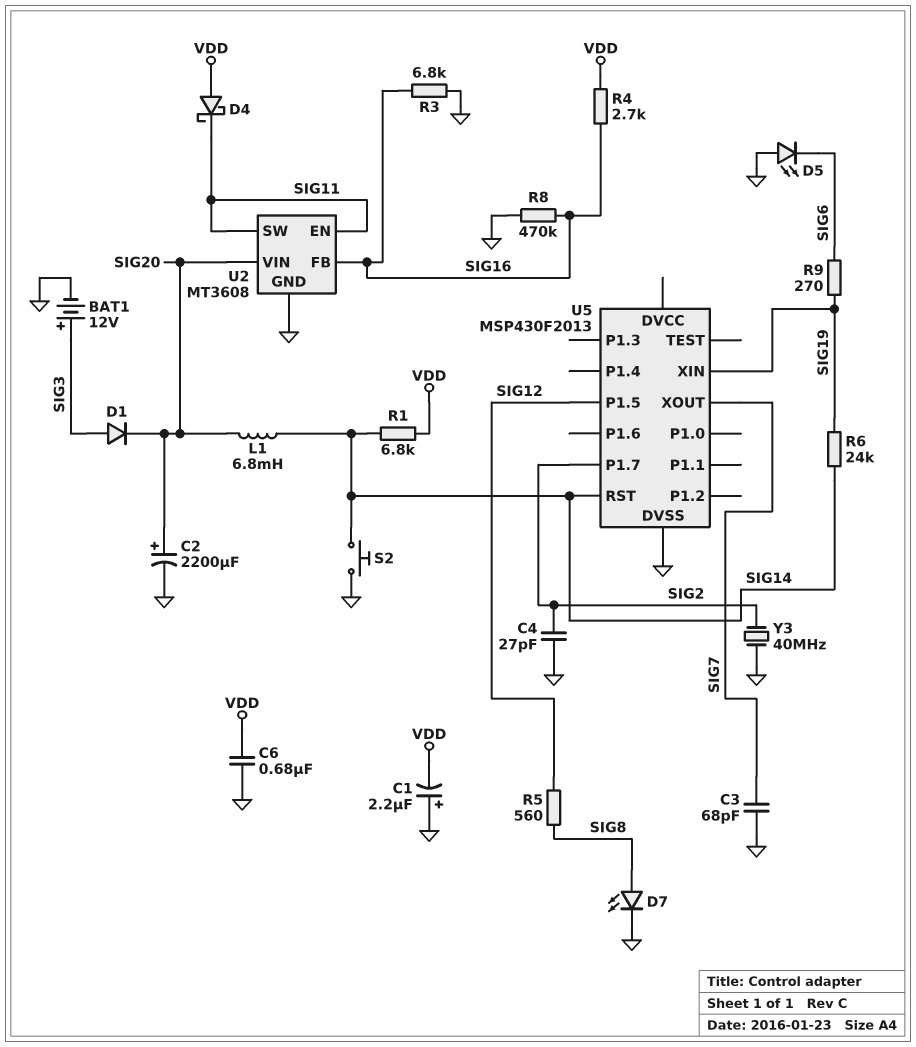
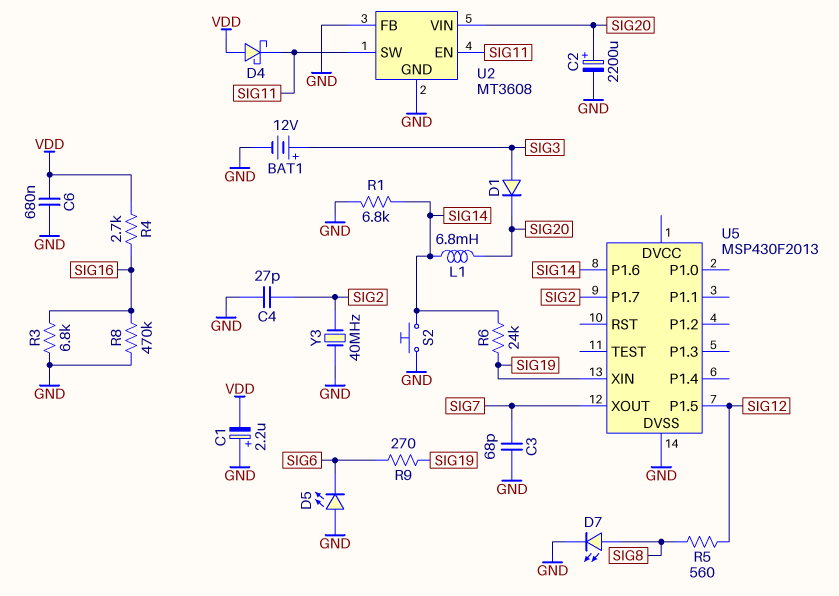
R1: 6.8k (SIG14, VDD) -> 6.8k (GND, SIG14)
U2 pin FB: SIG16 -> GND
U5 pin P1.6: none -> SIG14
U5 pin RST: SIG14 -> none

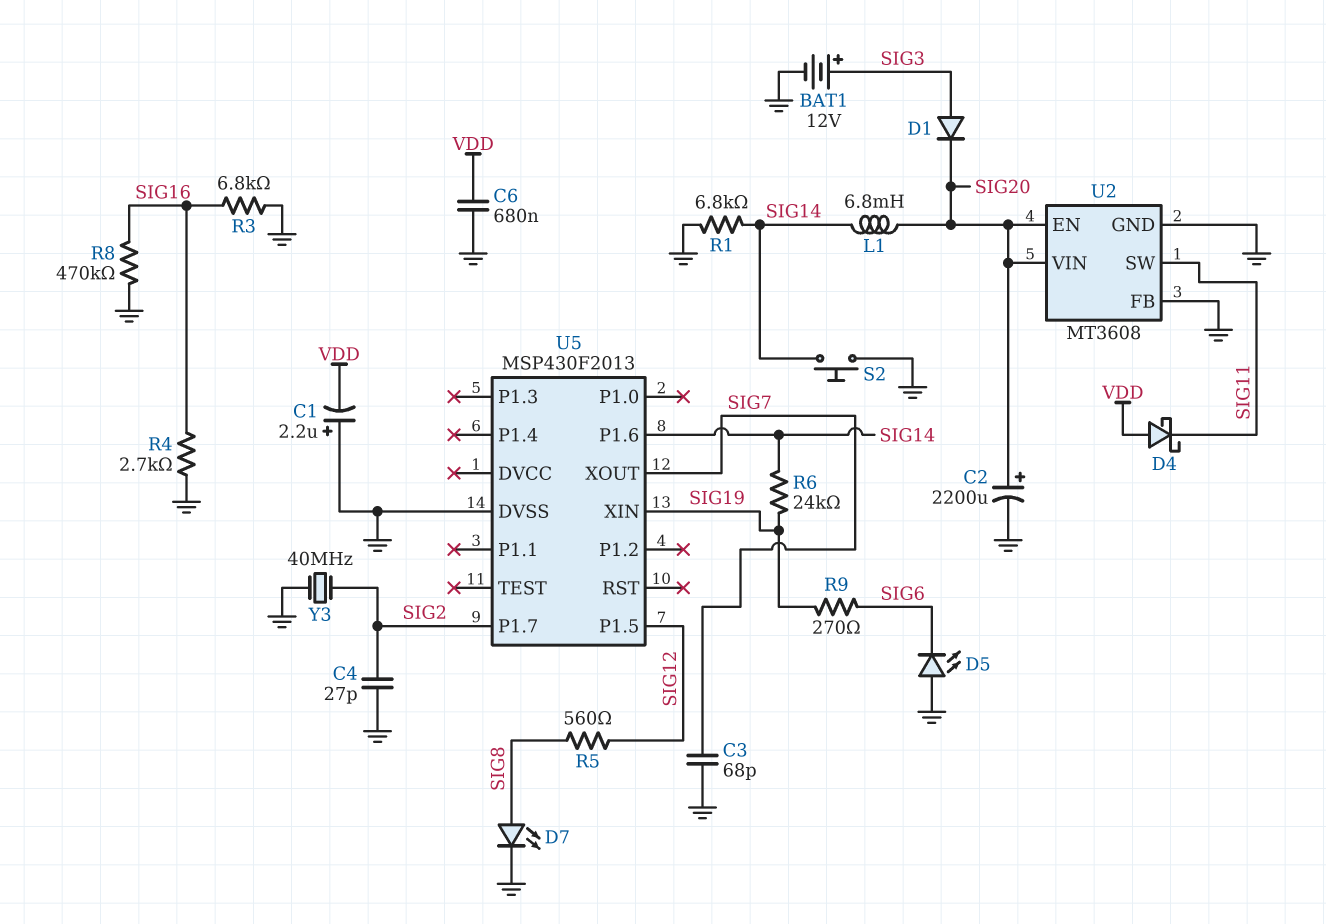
R4: 2.7k (SIG16, VDD) -> 2.7k (GND, SIG16)
U2 pin EN: SIG11 -> SIG20

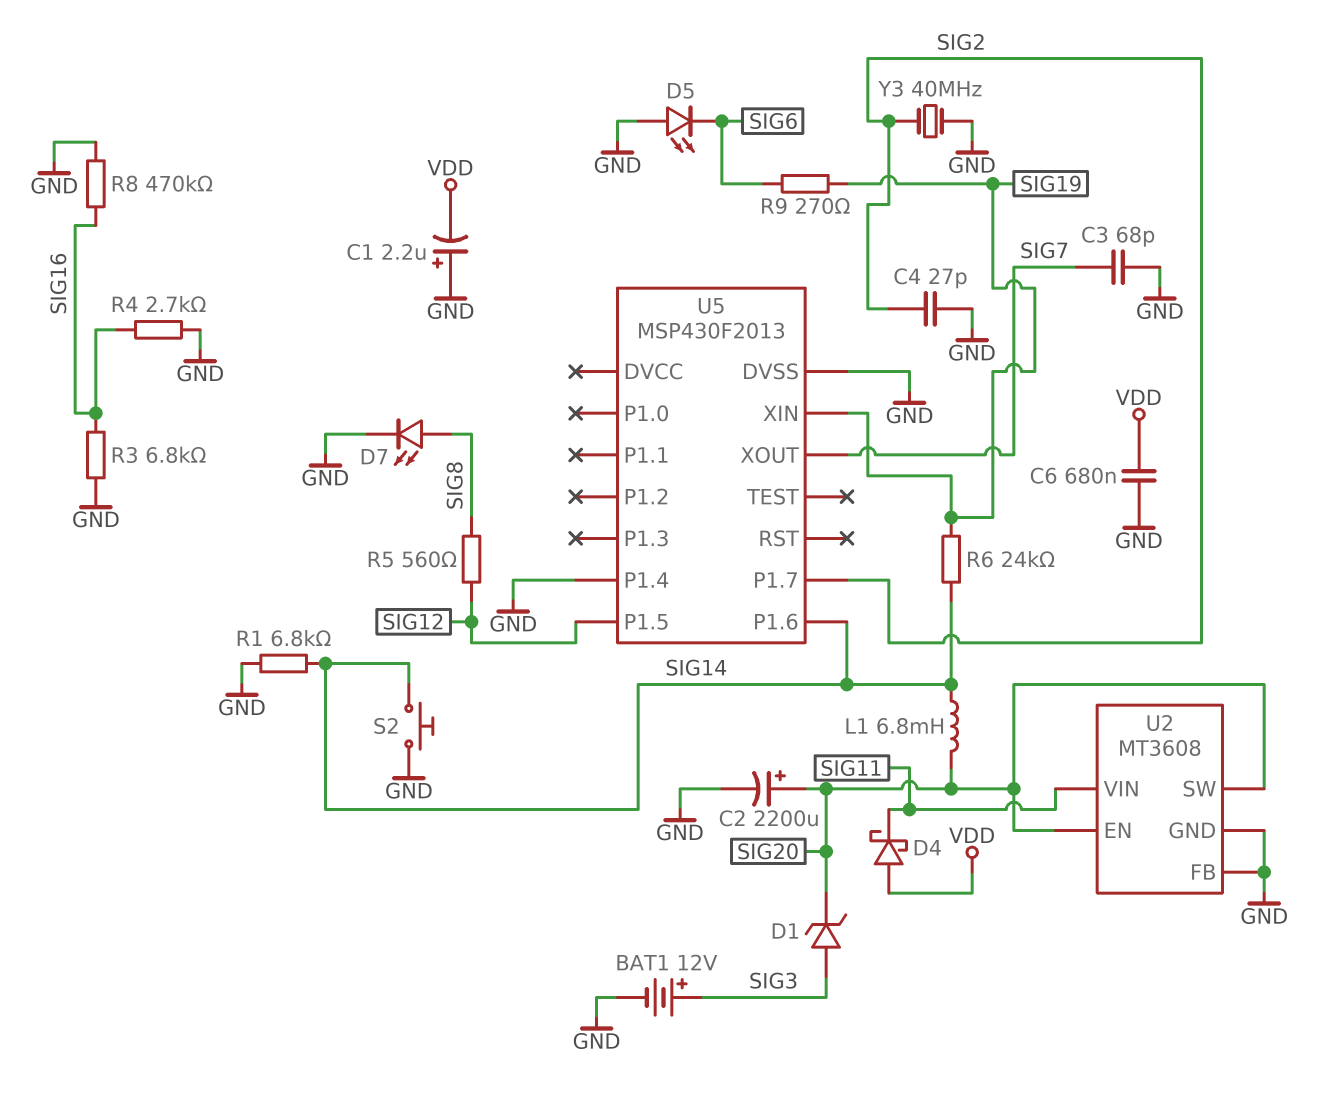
D1: diode (A SIG3, K SIG20) -> zener (A SIG3, K SIG20)
U2 pin SW: SIG11 -> SIG20
U2 pin VIN: SIG20 -> SIG11
U5 pin P1.4: none -> GND

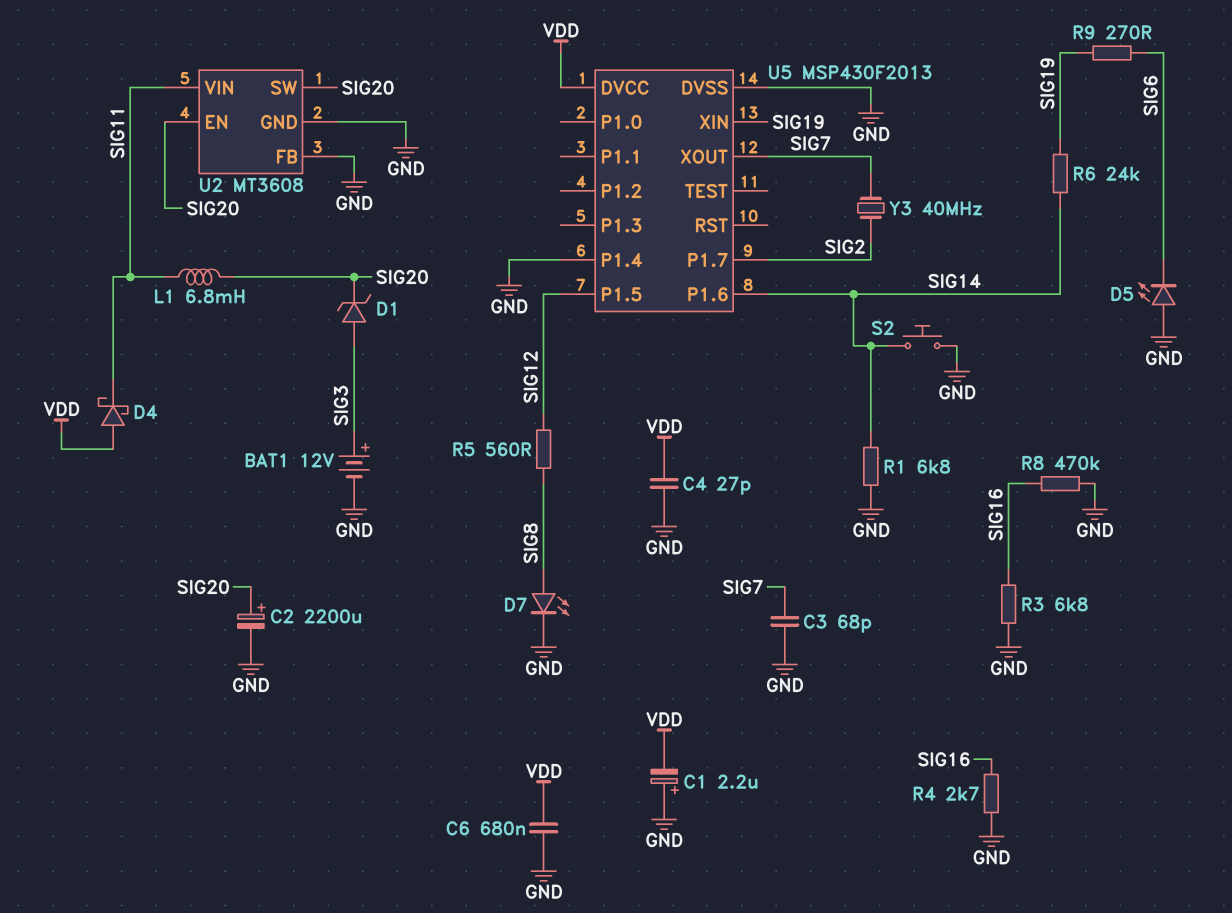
C4: 27pF (GND, SIG2) -> 27pF (GND, VDD)
L1: 6.8mH (SIG14, SIG20) -> 6.8mH (SIG11, SIG20)
U5 pin DVCC: none -> VDD
Y3: 40MHz (GND, SIG2) -> 40MHz (SIG2, SIG7)

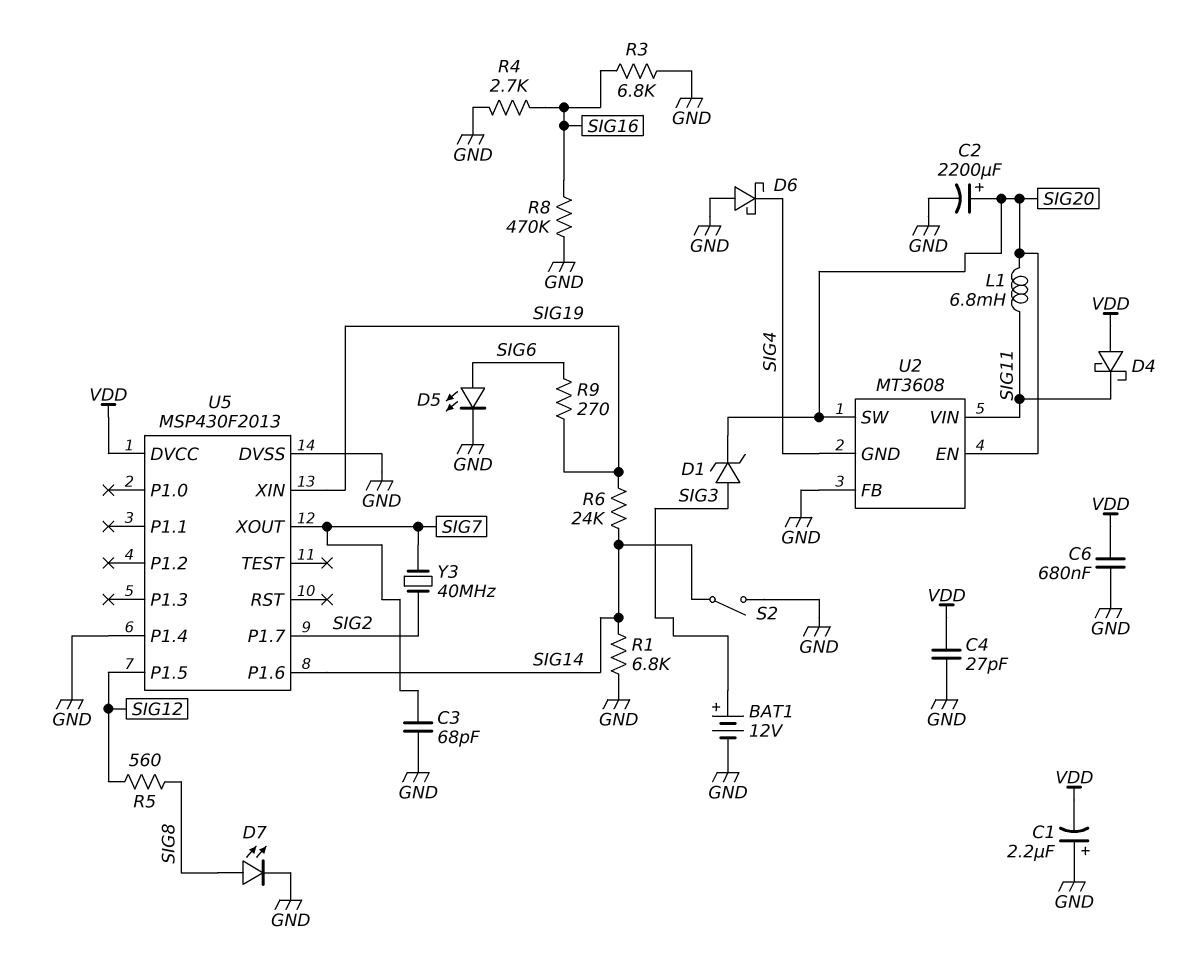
D5: LED (A GND, K SIG6) -> LED (A SIG6, K GND)
D6: none -> schottky (A GND, K SIG4)
S2: button (GND, SIG14) -> switch (GND, SIG14)
U2 pin GND: GND -> SIG4

